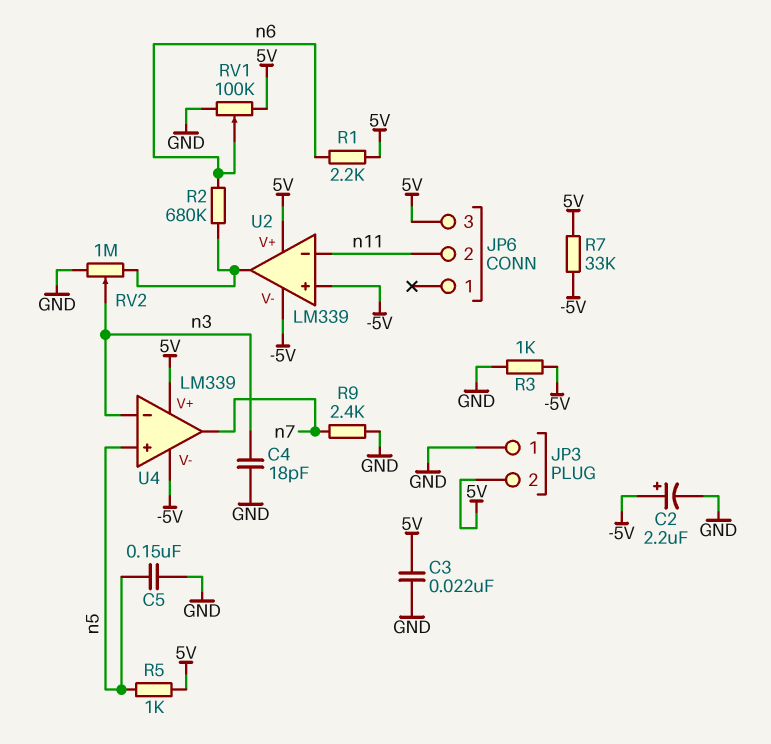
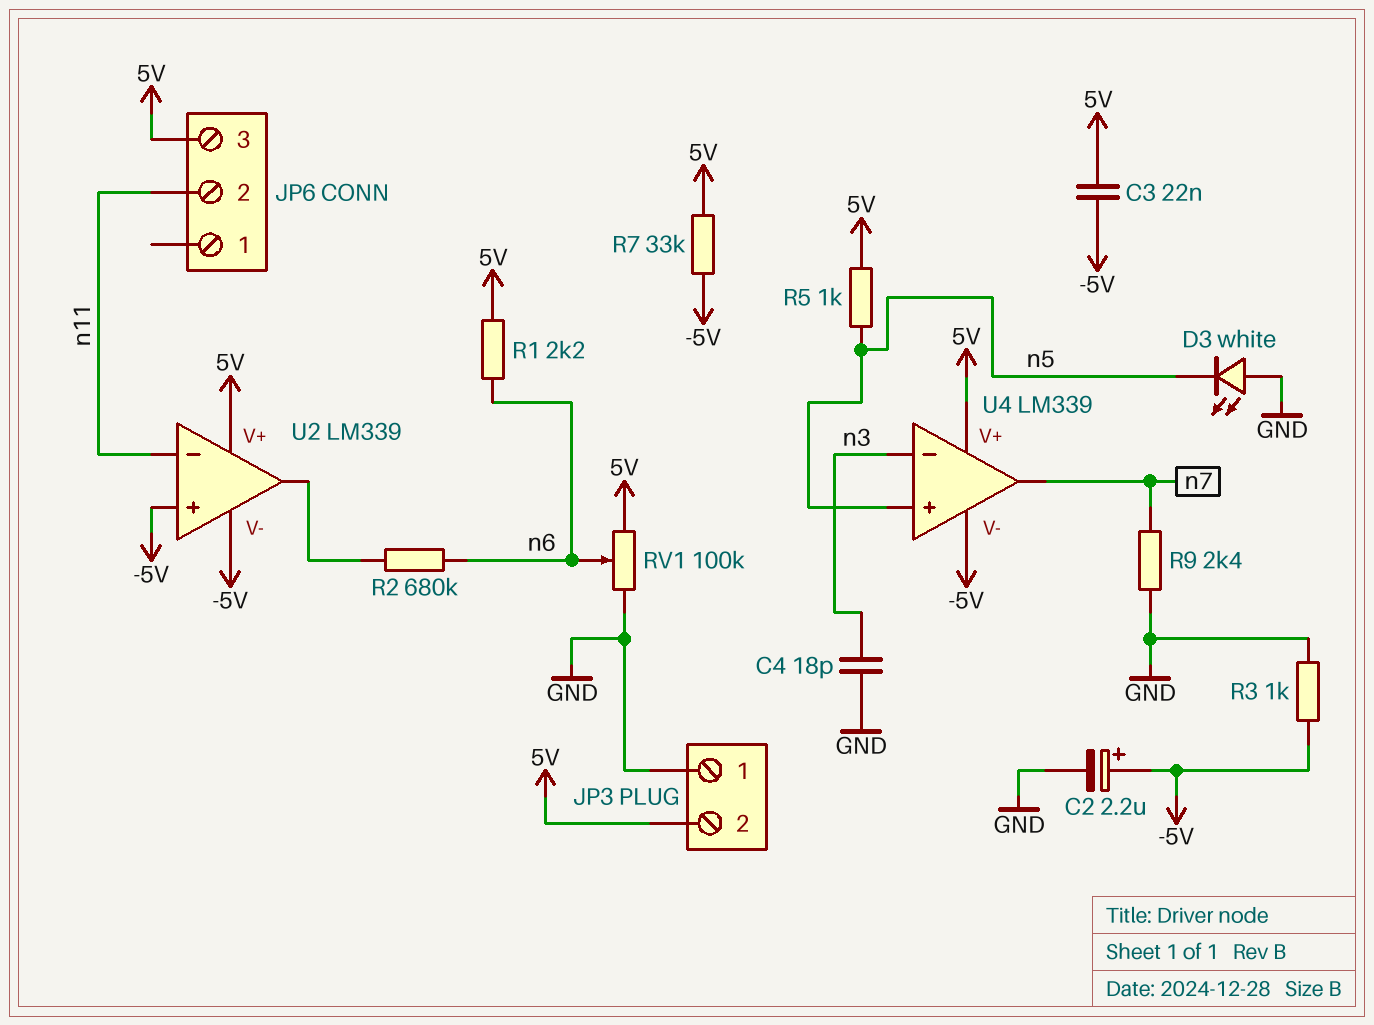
C3: 22nF (5V, GND) -> 22nF (-5V, 5V)
C5: 150nF (GND, n5) -> none
D3: none -> LED white (A GND, K n5)
RV2: 1M (GND, U2/out, wiper n3) -> none

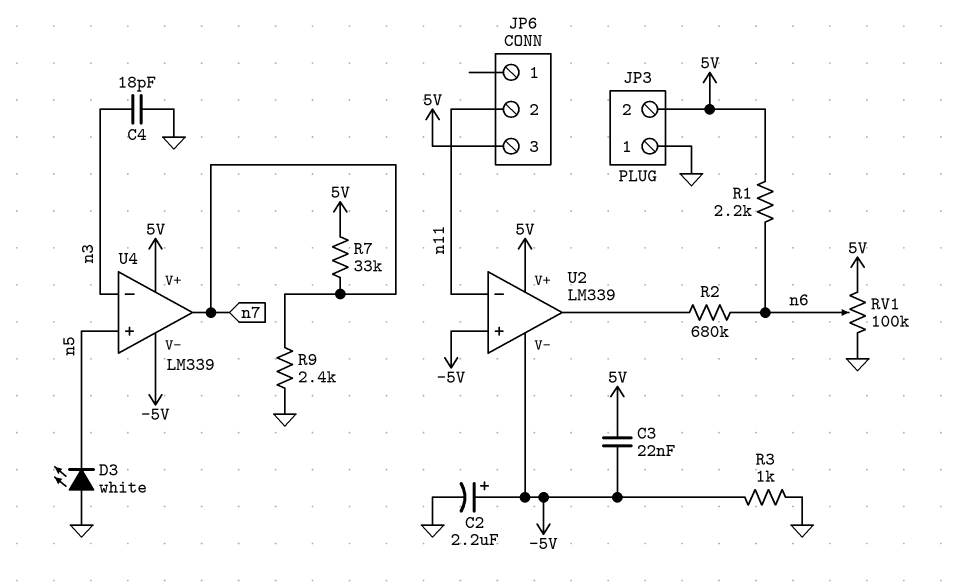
R5: 1k (5V, n5) -> none
R7: 33k (-5V, 5V) -> 33k (5V, n7)

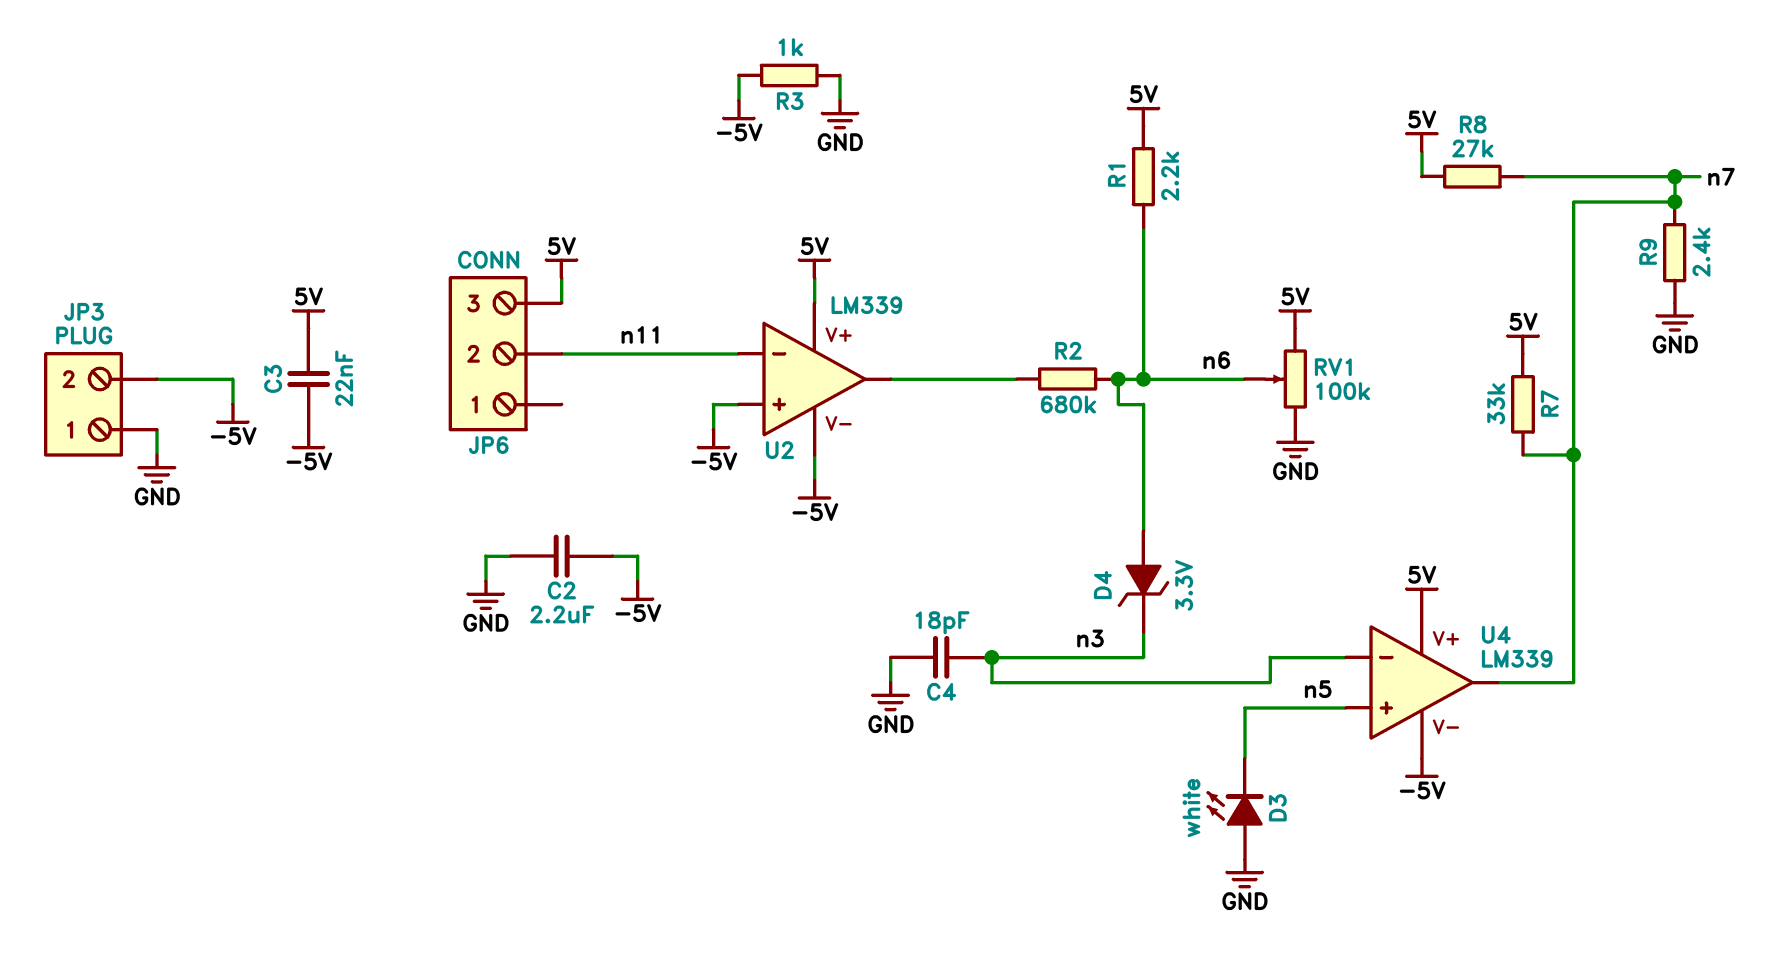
C2: 2.2uF (plus -5V, minus GND) -> 2.2uF (-5V, GND)
D4: none -> zener 3.3V (A n6, K n3)
JP3 pin 2: 5V -> -5V
R8: none -> 27k (5V, n7)

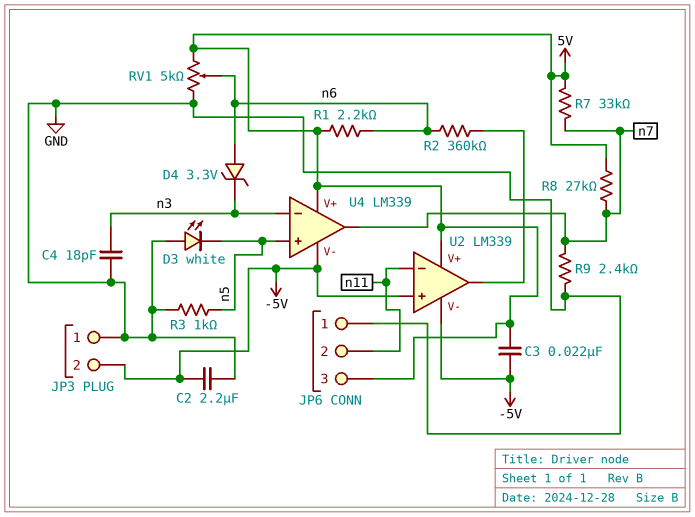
JP6 pin 1: none -> GND
R2: 680k (U2/out, n6) -> 360k (U2/out, n6)
R3: 1k (-5V, GND) -> 1k (GND, n5)
RV1: 100k (5V, GND, wiper n6) -> 5k (5V, GND, wiper n6)

